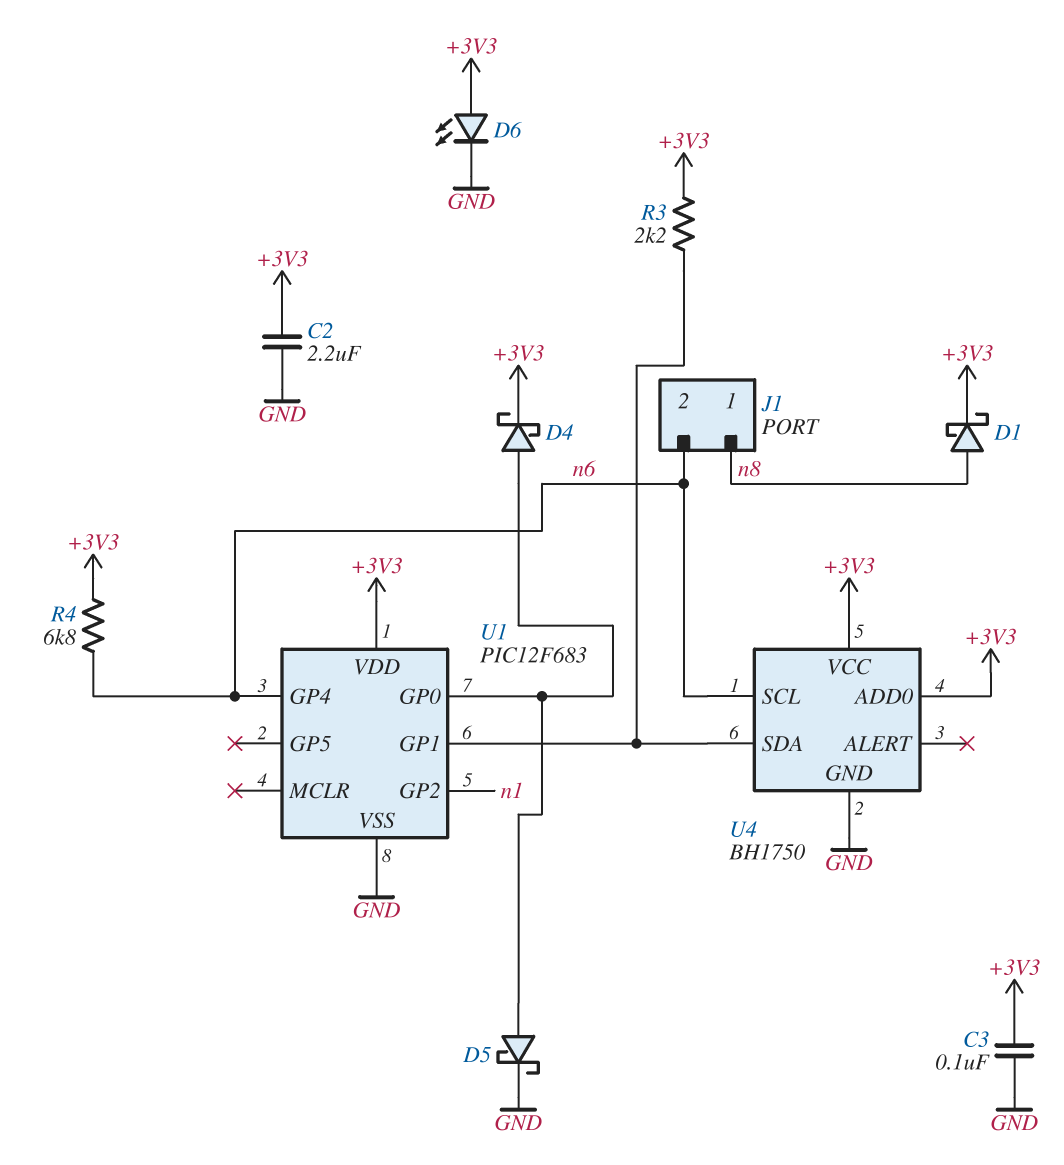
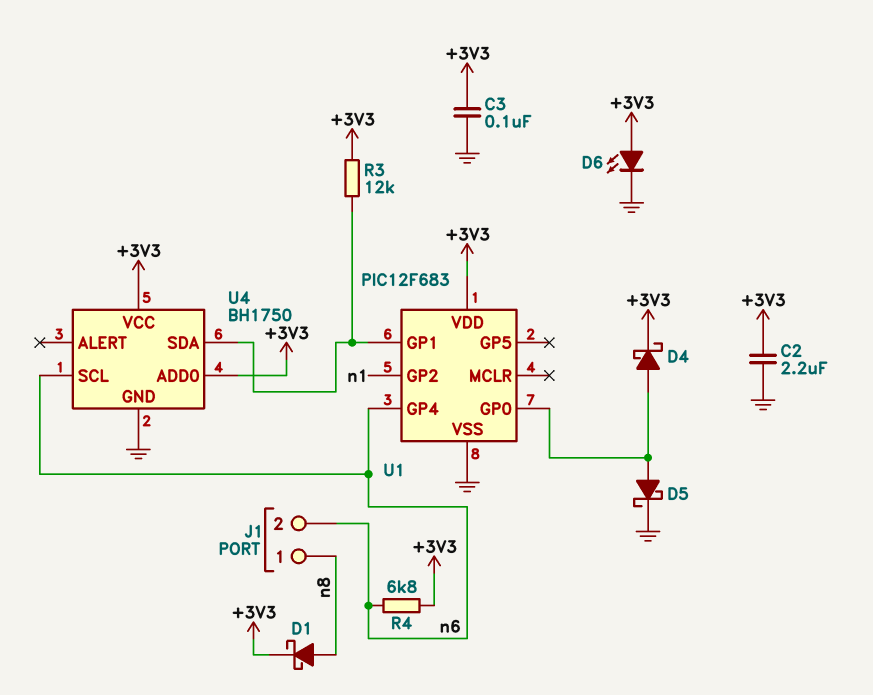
R3: 2.2k (+3V3, U1/GP1) -> 12k (+3V3, U1/GP1)

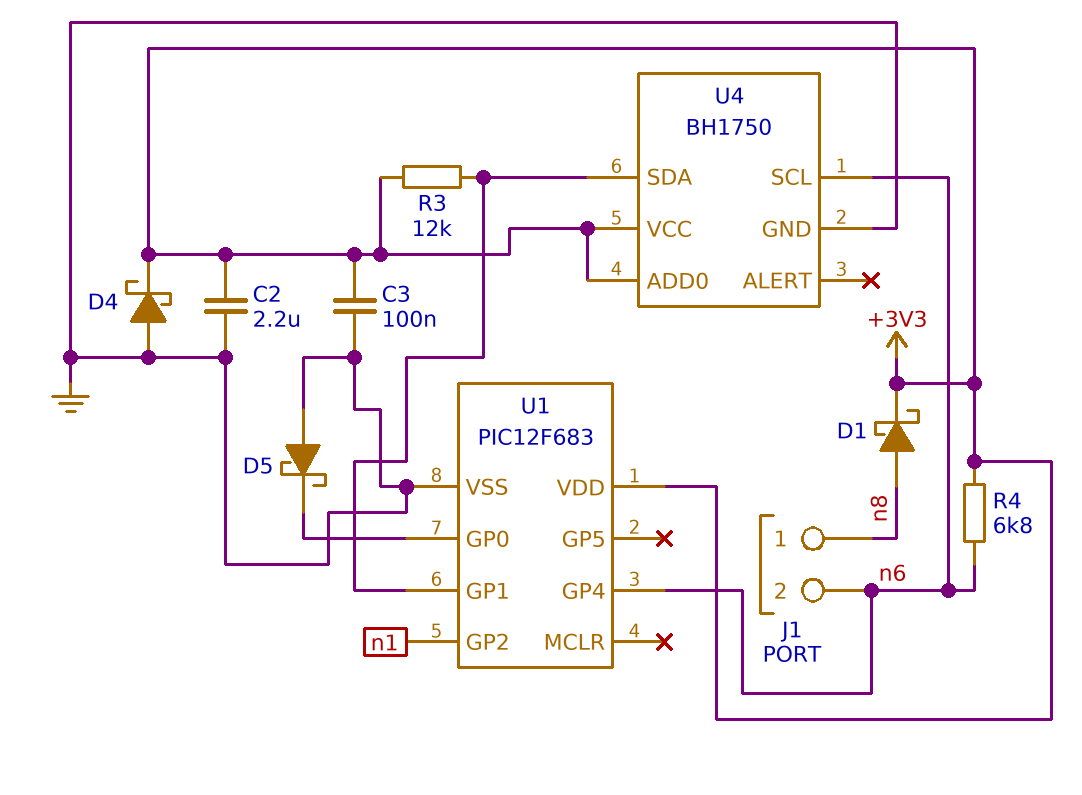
D4: schottky (A U1/GP0, K +3V3) -> schottky (A GND, K +3V3)
D5: schottky (A U1/GP0, K GND) -> schottky (A GND, K U1/GP0)
D6: LED (A +3V3, K GND) -> none

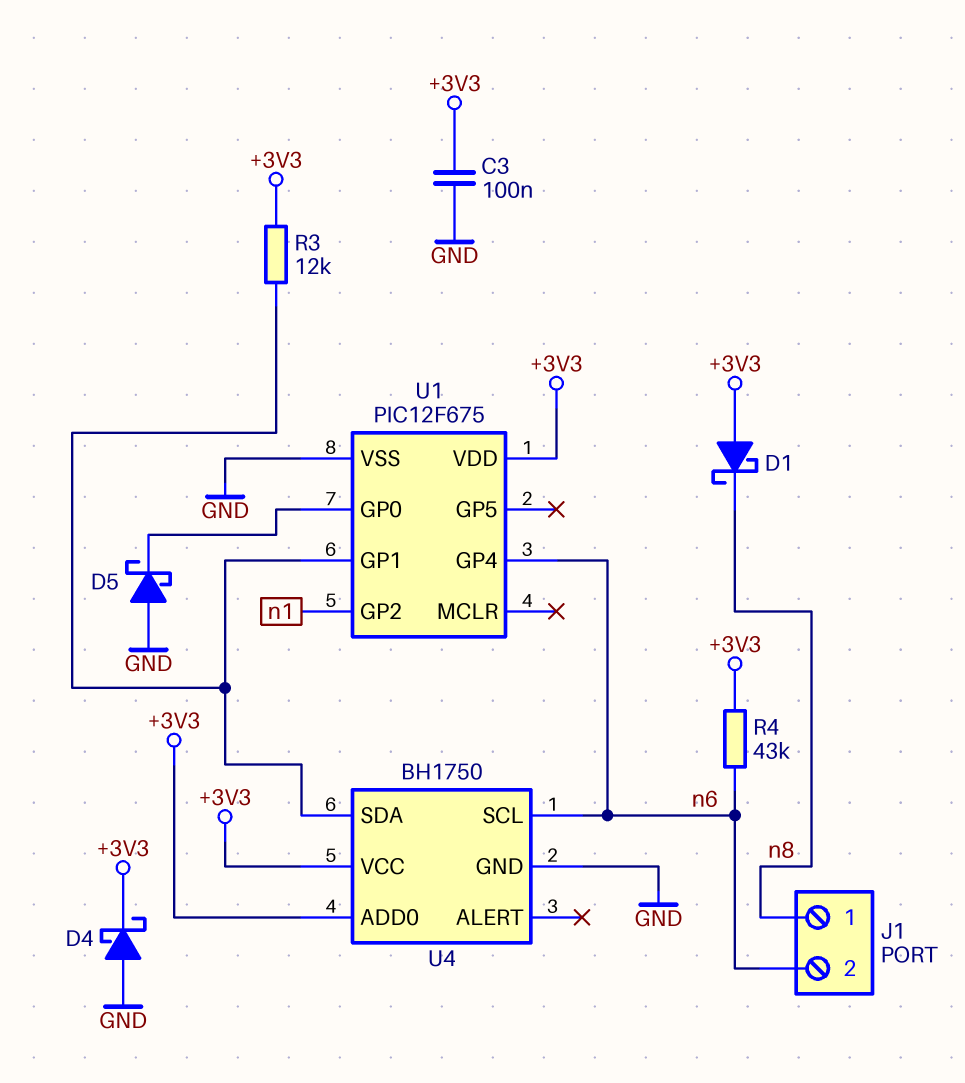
C2: 2.2uF (+3V3, GND) -> none
D1: schottky (A n8, K +3V3) -> schottky (A +3V3, K n8)
R4: 6.8k (+3V3, n6) -> 43k (+3V3, n6)
U1: PIC12F683 -> PIC12F675

